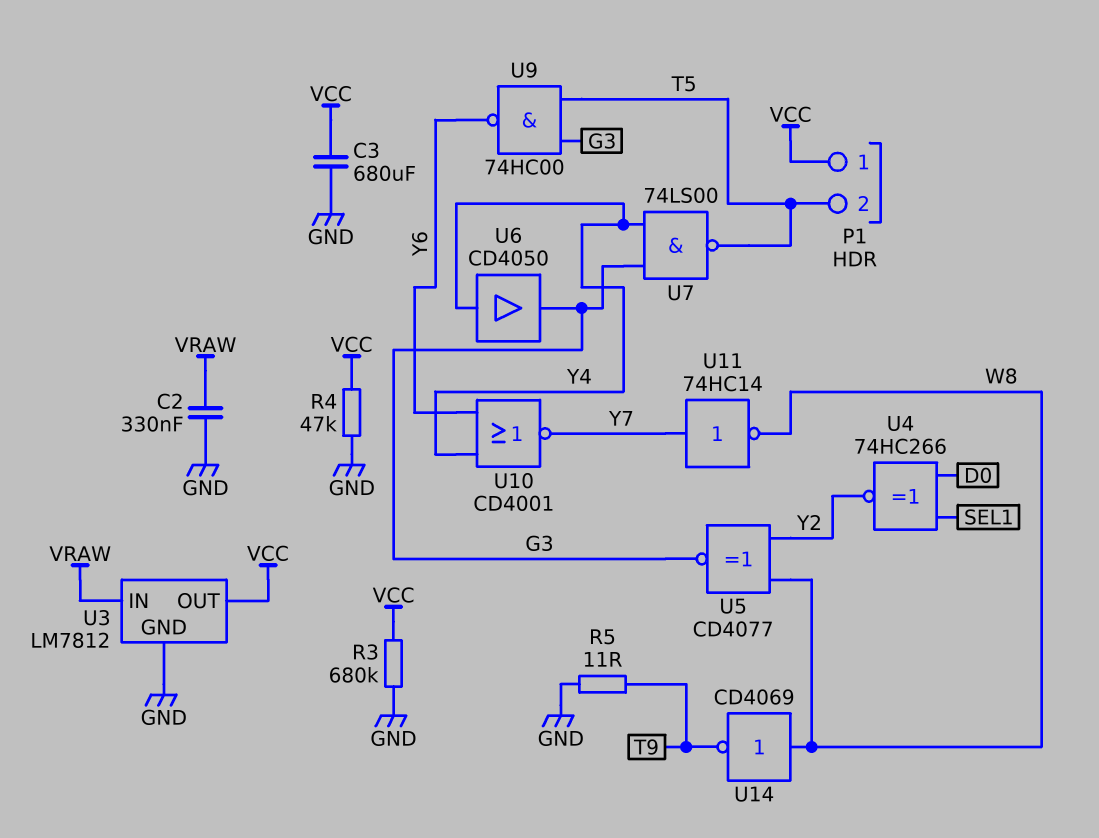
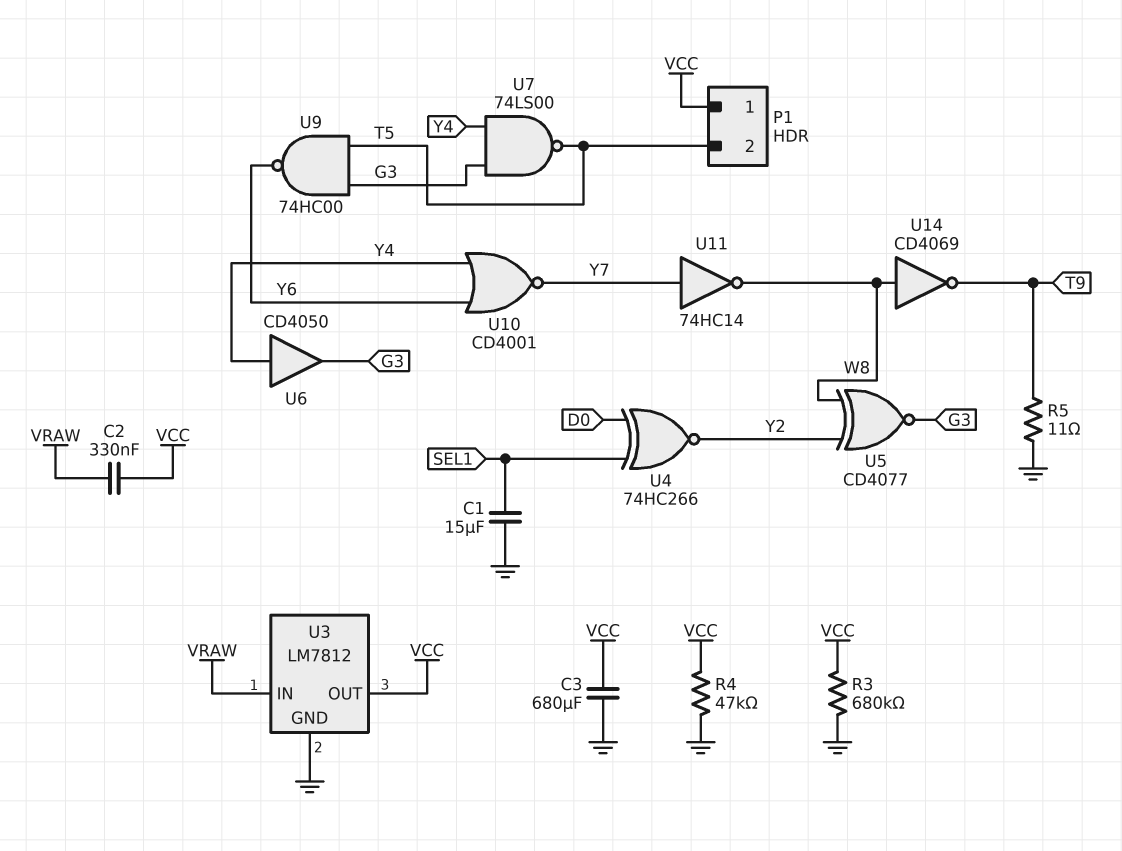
C1: none -> 15uF (GND, SEL1)
C2: 330nF (GND, VRAW) -> 330nF (VCC, VRAW)

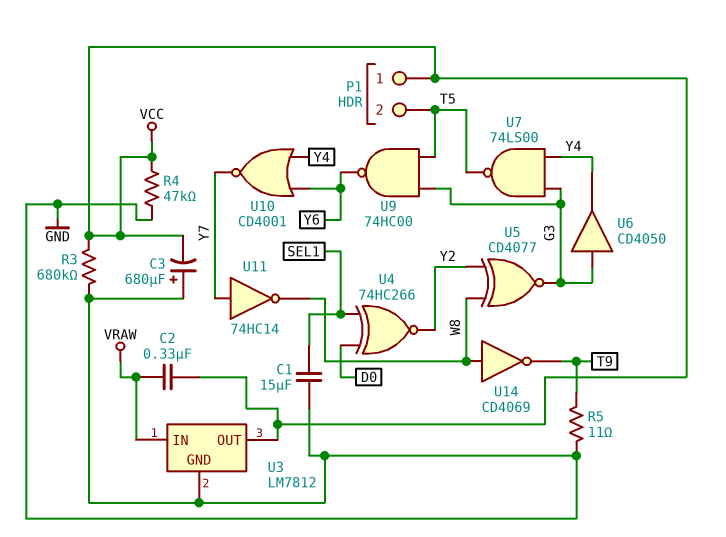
C3: 680uF (GND, VCC) -> 680uF (plus GND, minus VCC)
U6: buffer CD4050 (in Y4, out G3) -> buffer CD4050 (in G3, out Y4)

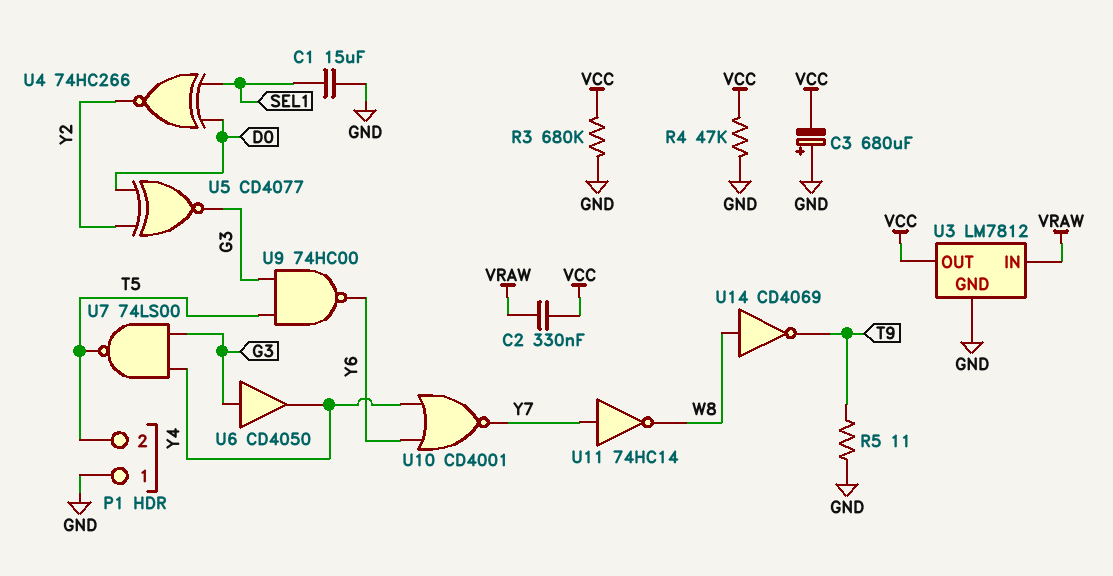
P1 pin 1: VCC -> GND
U5: XNOR CD4077 (in W8, in Y2, out G3) -> XNOR CD4077 (in D0, in Y2, out G3)

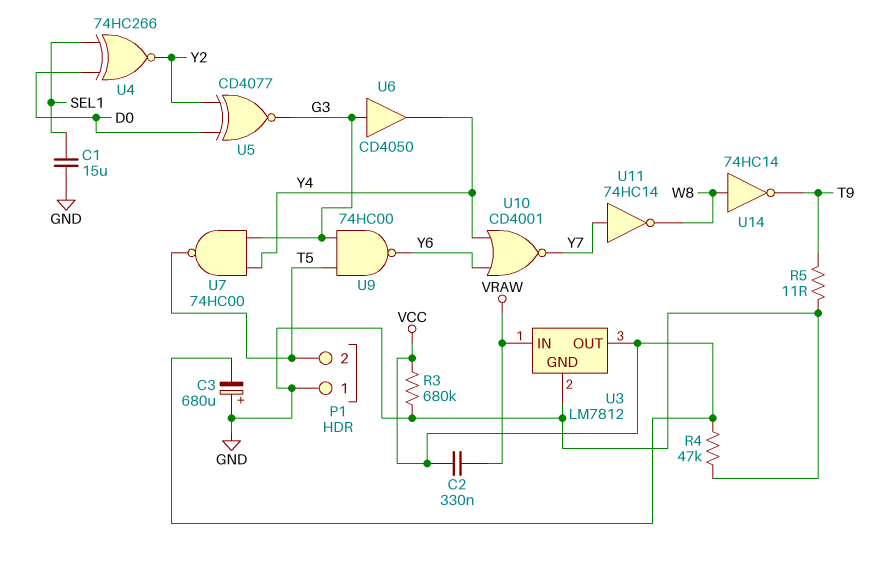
U7: NAND 74LS00 (in G3, in Y4, out T5) -> NAND 74HC00 (in G3, in Y4, out T5)
U14: NOT CD4069 (in W8, out T9) -> NOT 74HC14 (in W8, out T9)

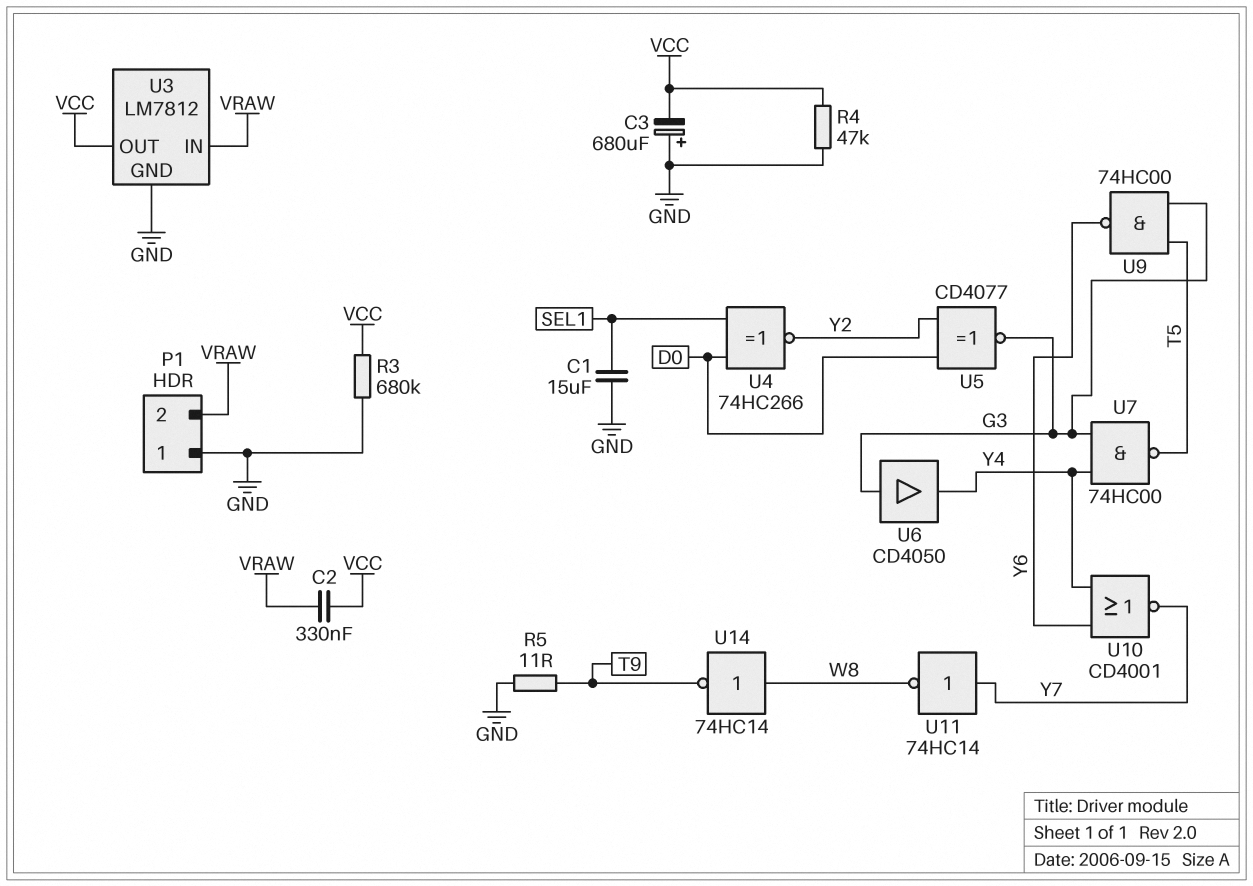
P1 pin 2: T5 -> VRAW

